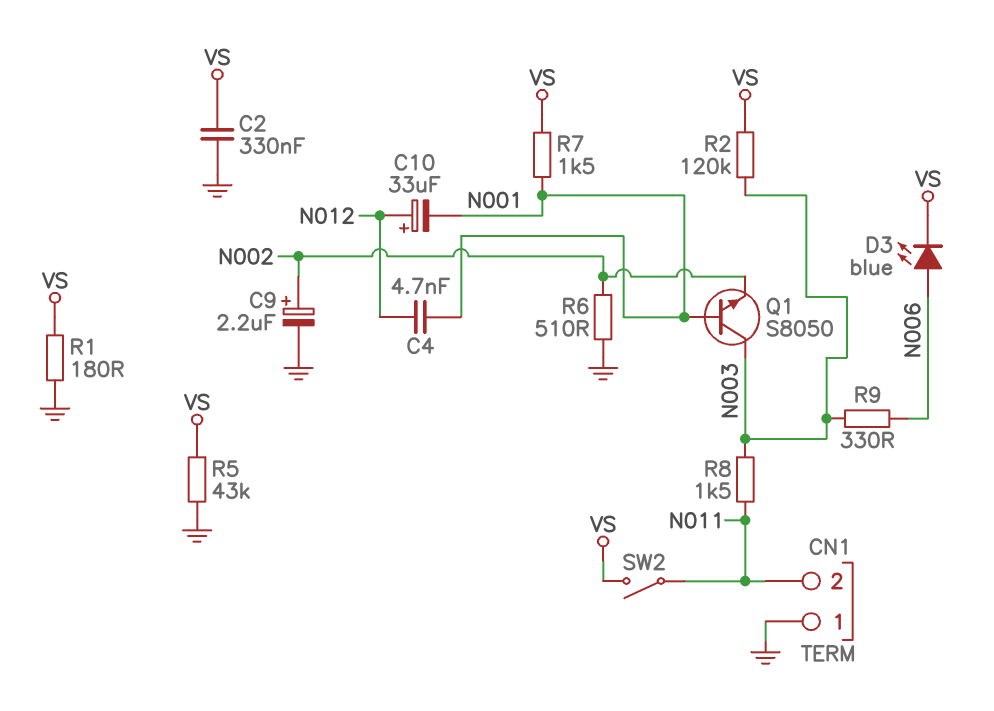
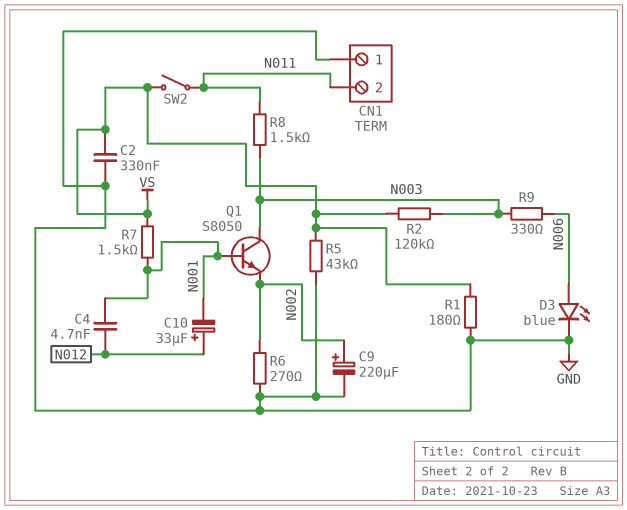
C9: 2.2uF (plus N002, minus GND) -> 220uF (plus N002, minus GND)
D3: LED blue (A N006, K VS) -> LED blue (A N006, K GND)
R6: 510 (GND, N002) -> 270 (GND, N002)

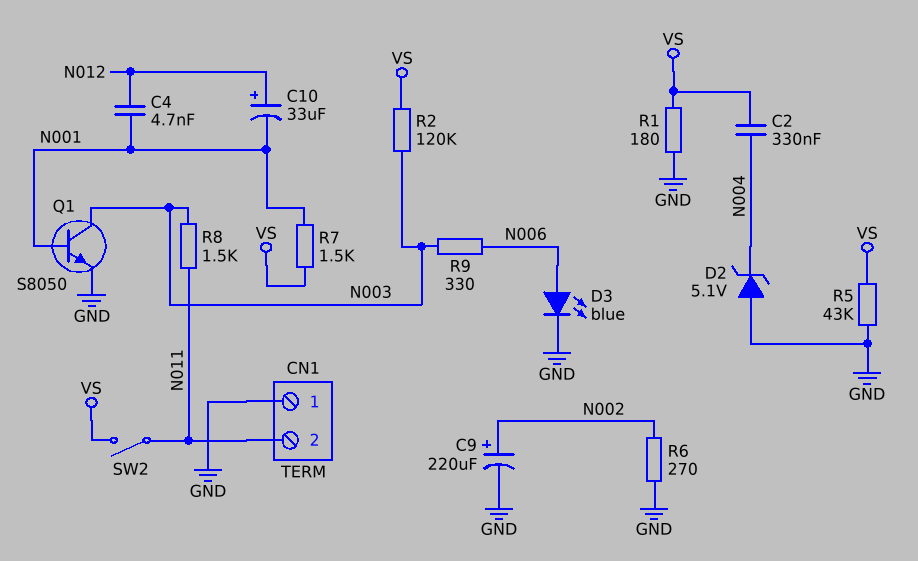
C2: 330nF (GND, VS) -> 330nF (N004, VS)
D2: none -> zener 5.1V (A GND, K N004)
Q1: NPN S8050 (B N001, C N003, E N002) -> NPN S8050 (B N001, C N003, E GND)

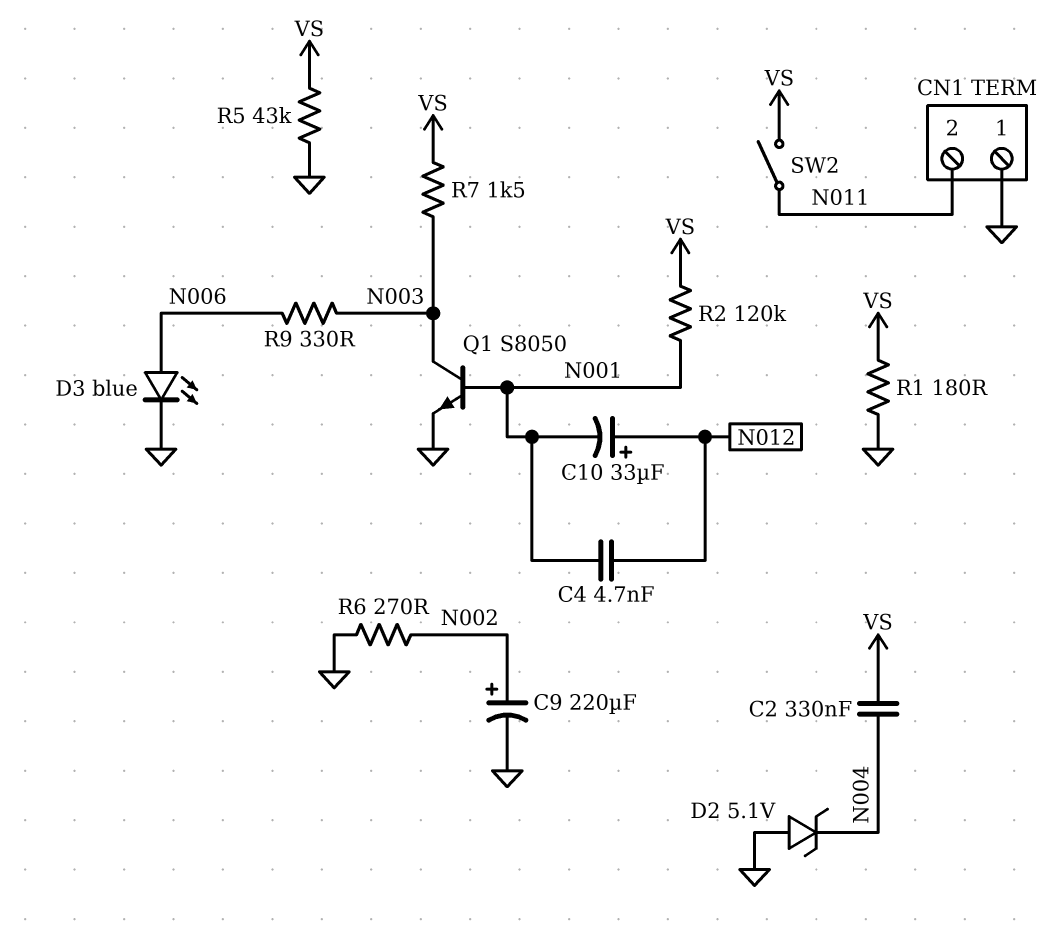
R2: 120k (N003, VS) -> 120k (N001, VS)
R7: 1.5k (N001, VS) -> 1.5k (N003, VS)
R8: 1.5k (N003, N011) -> none

